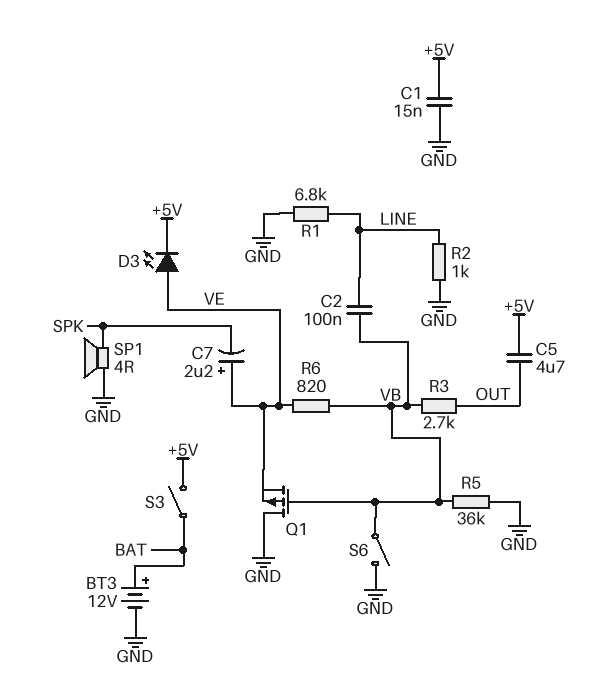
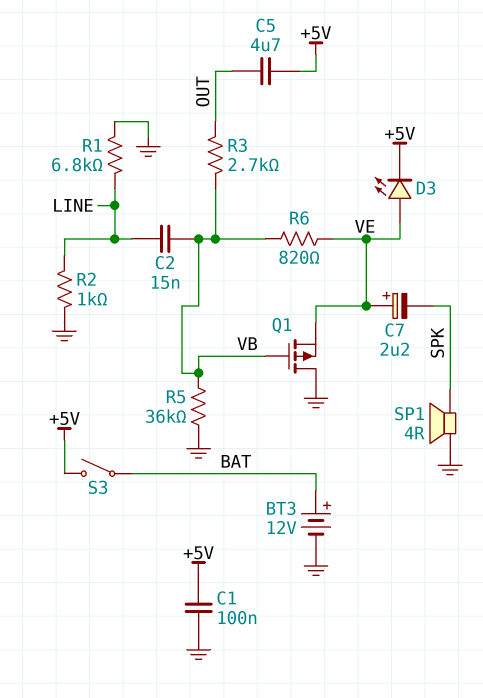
C1: 15nF (+5V, GND) -> 100nF (+5V, GND)
C2: 100nF (LINE, VB) -> 15nF (LINE, VB)
S6: switch (GND, VB) -> none

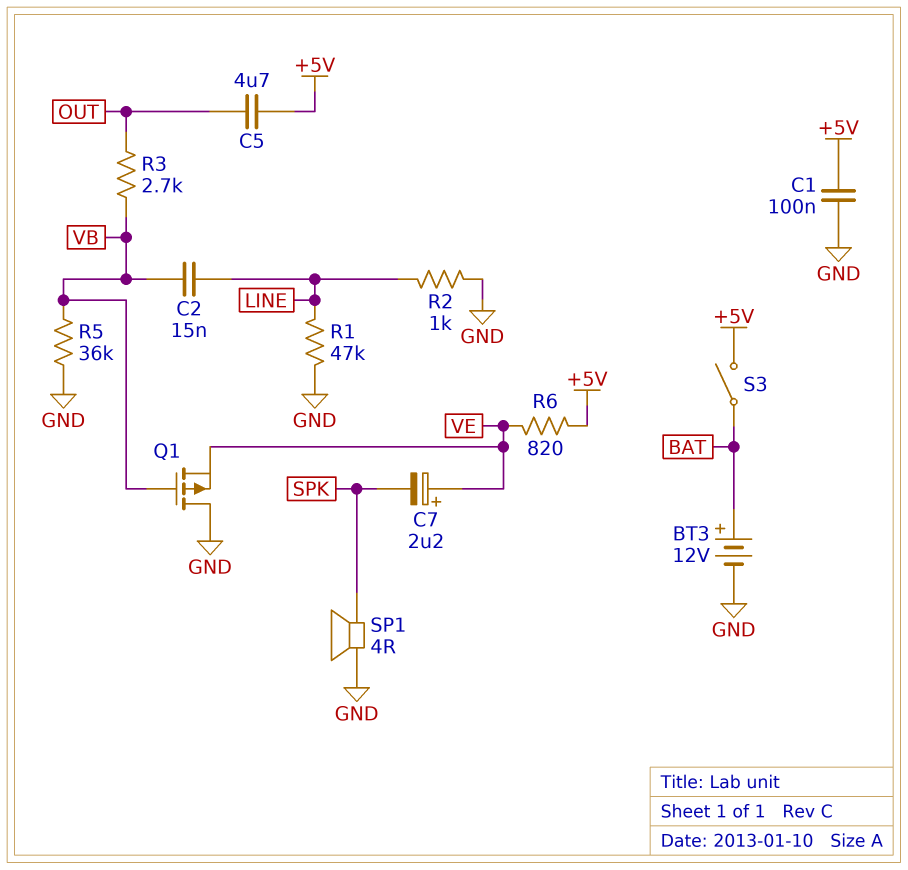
D3: LED (A VE, K +5V) -> none
R1: 6.8k (GND, LINE) -> 47k (GND, LINE)
R6: 820 (VB, VE) -> 820 (+5V, VE)

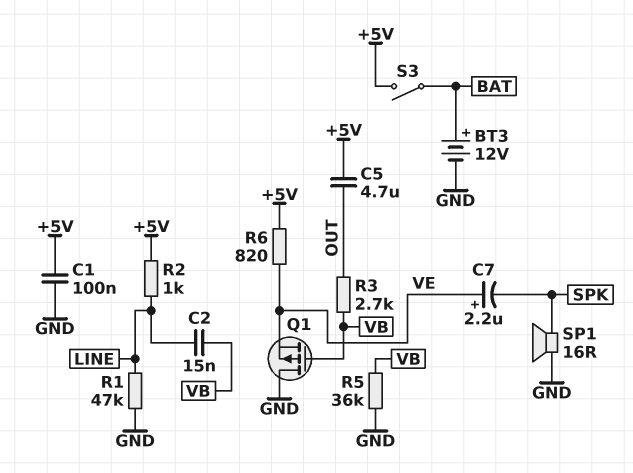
R2: 1k (GND, LINE) -> 1k (+5V, LINE)
SP1: speaker 4R (GND, SPK) -> speaker 16R (GND, SPK)

